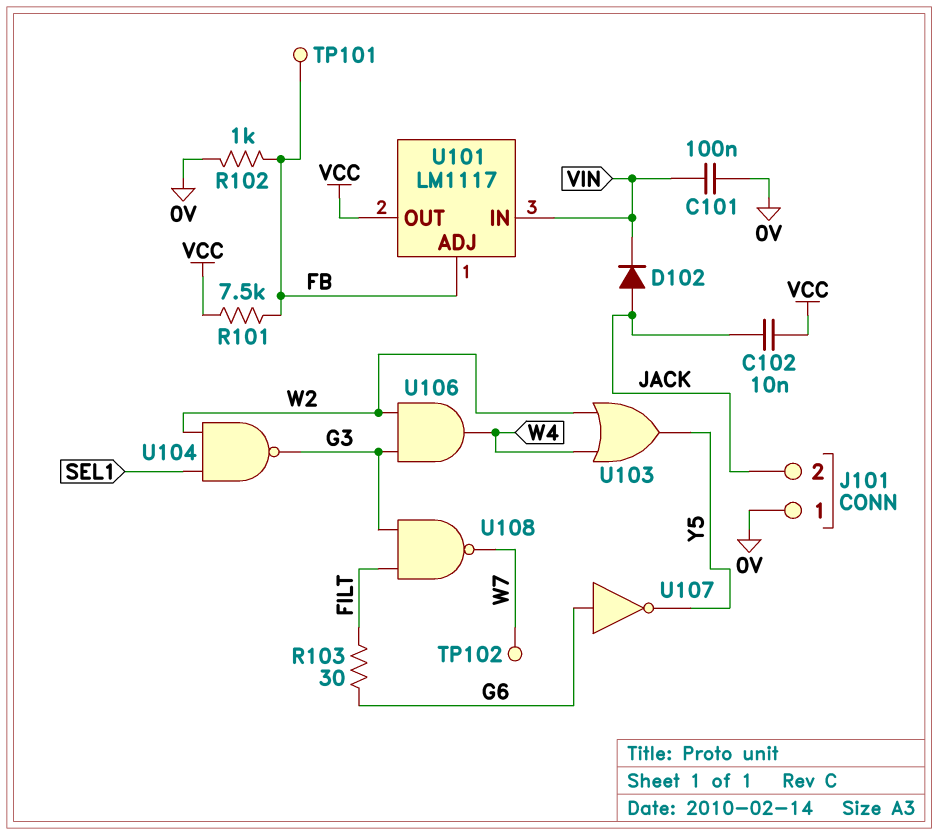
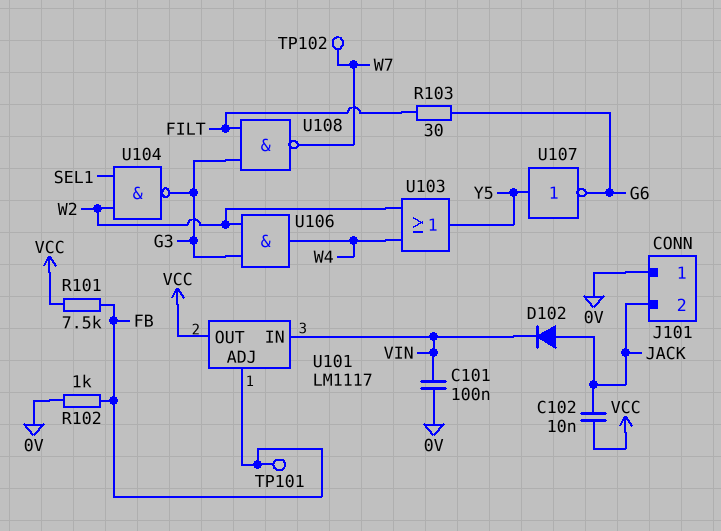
U107: NOT (in G6, out Y5) -> NOT (in Y5, out G6)

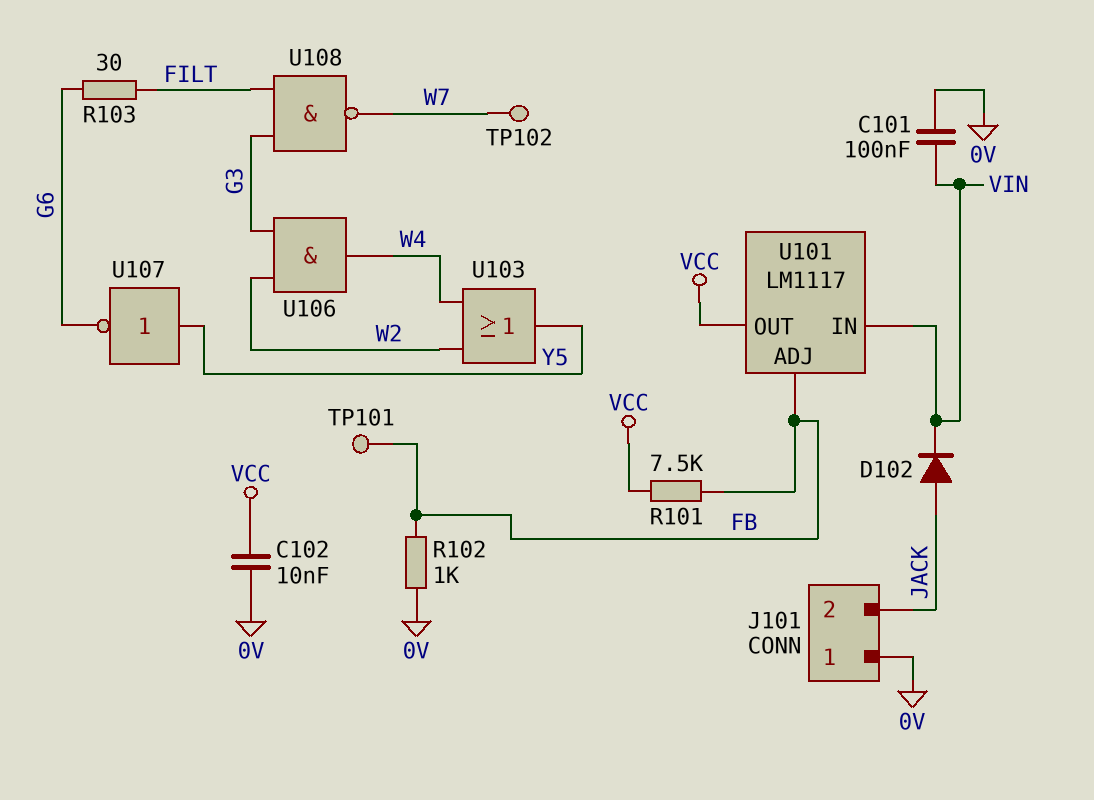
C102: 10nF (JACK, VCC) -> 10nF (0V, VCC)
U104: NAND (in SEL1, in W2, out G3) -> none

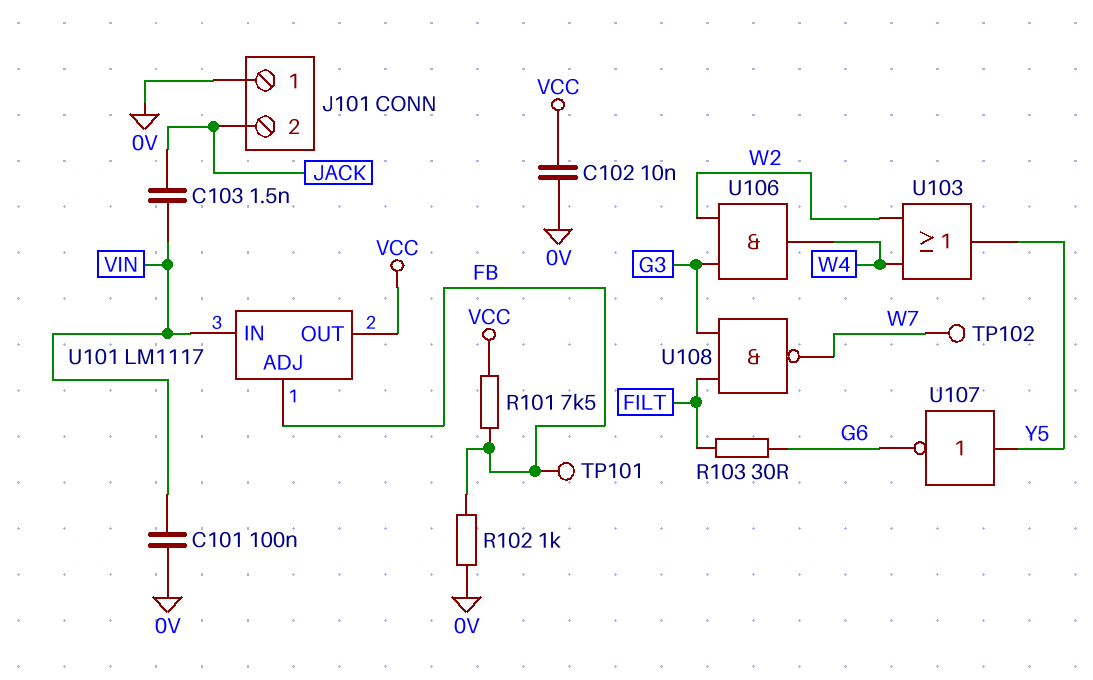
C103: none -> 1.5nF (JACK, VIN)
D102: diode (A JACK, K VIN) -> none

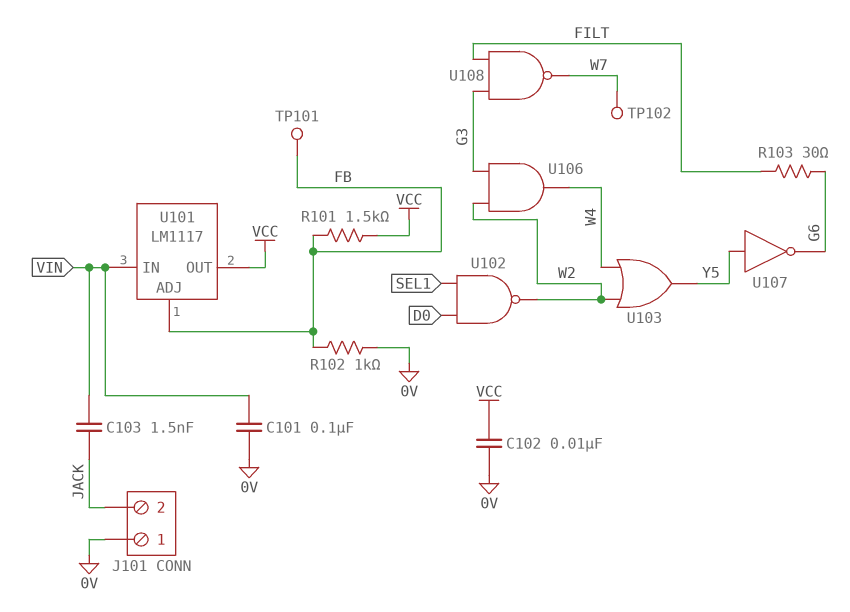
R101: 7.5k (FB, VCC) -> 1.5k (FB, VCC)
U102: none -> NAND (in D0, in SEL1, out W2)

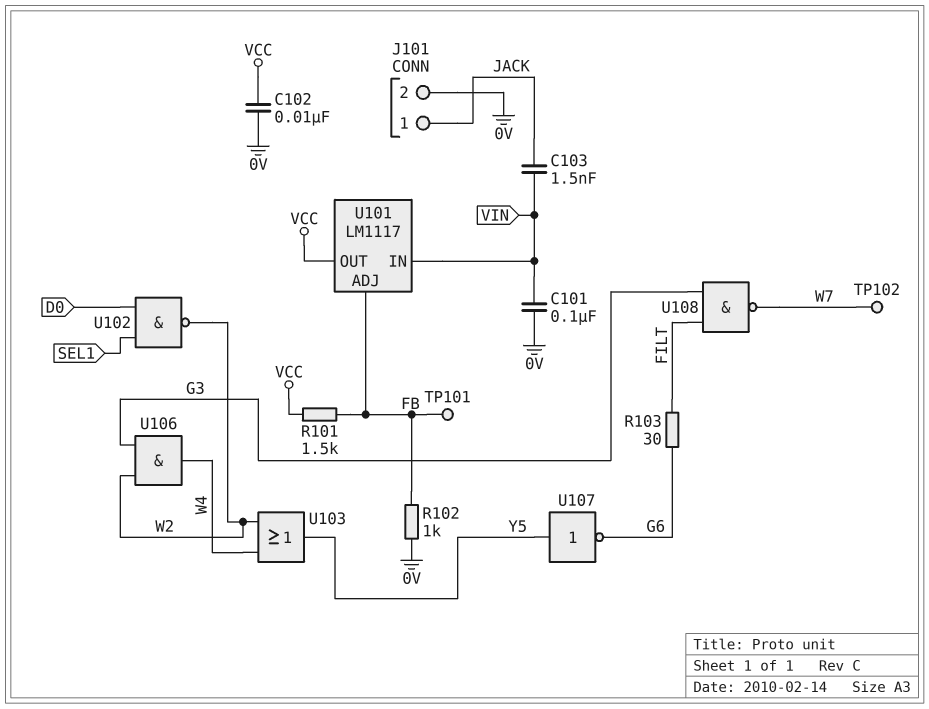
J101 pin 1: 0V -> JACK
J101 pin 2: JACK -> 0V

